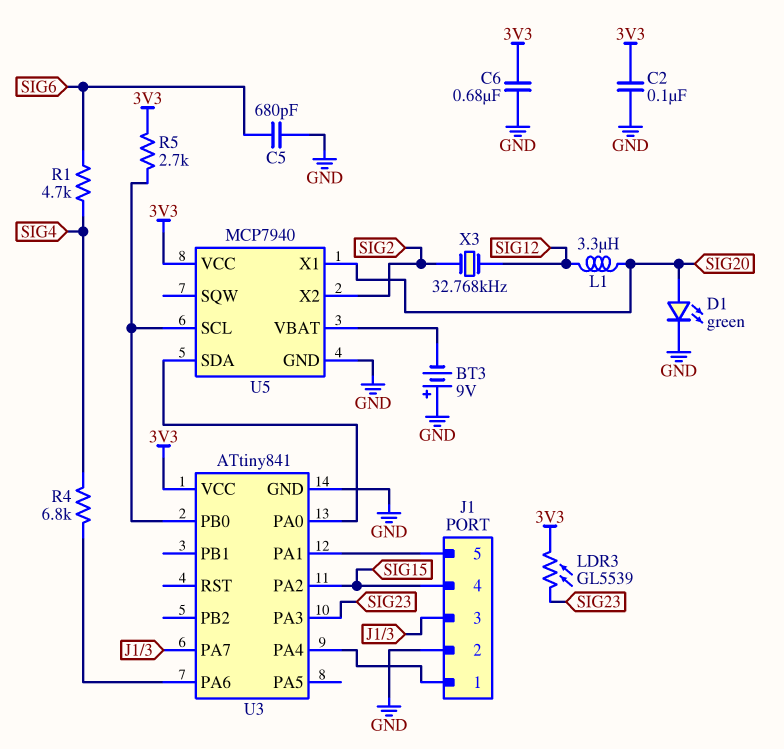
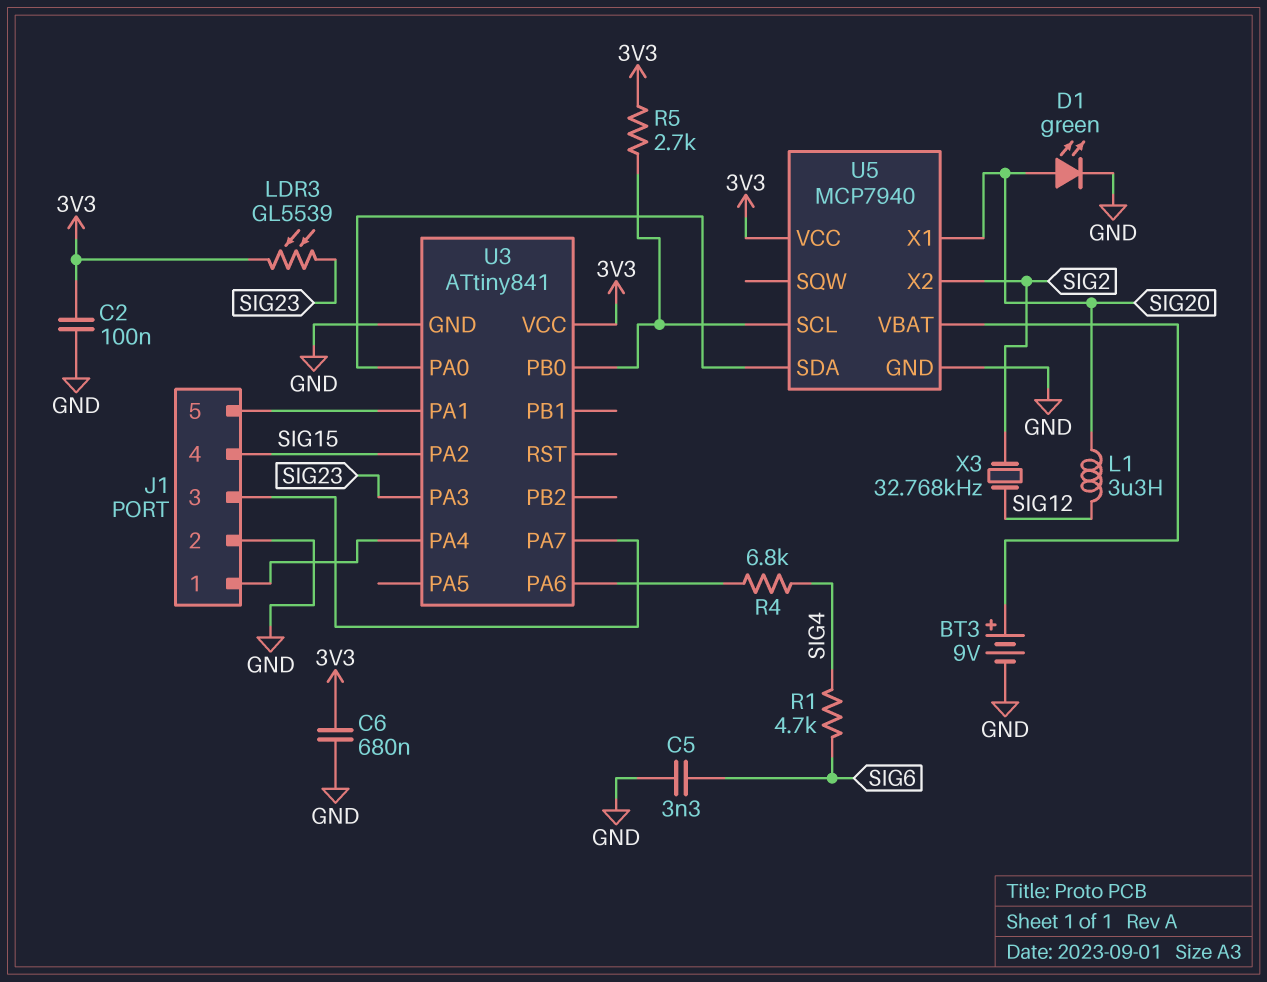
BT3: 9V (plus GND, minus U5/VBAT) -> 9V (plus U5/VBAT, minus GND)
C5: 680pF (GND, SIG6) -> 3.3nF (GND, SIG6)

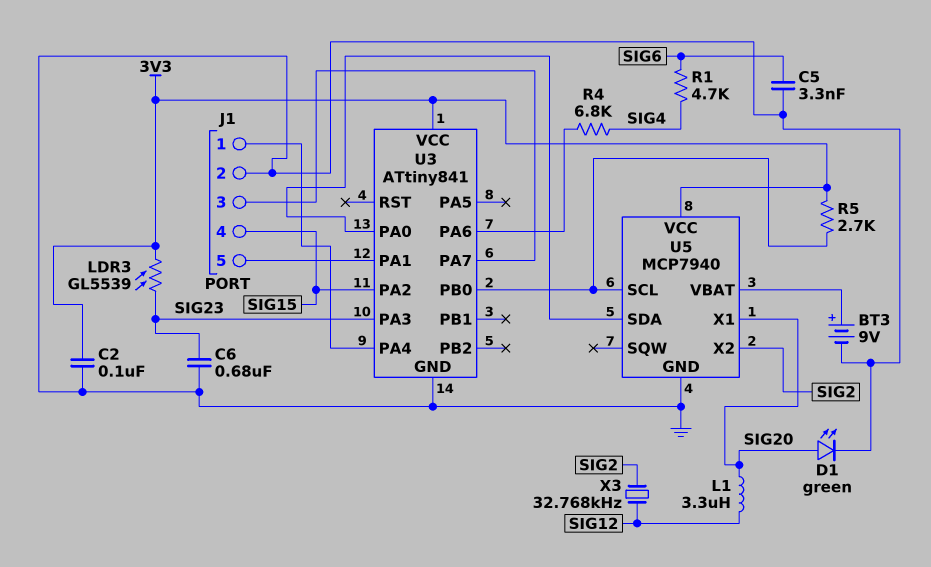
C6: 680nF (3V3, GND) -> 680nF (GND, SIG23)

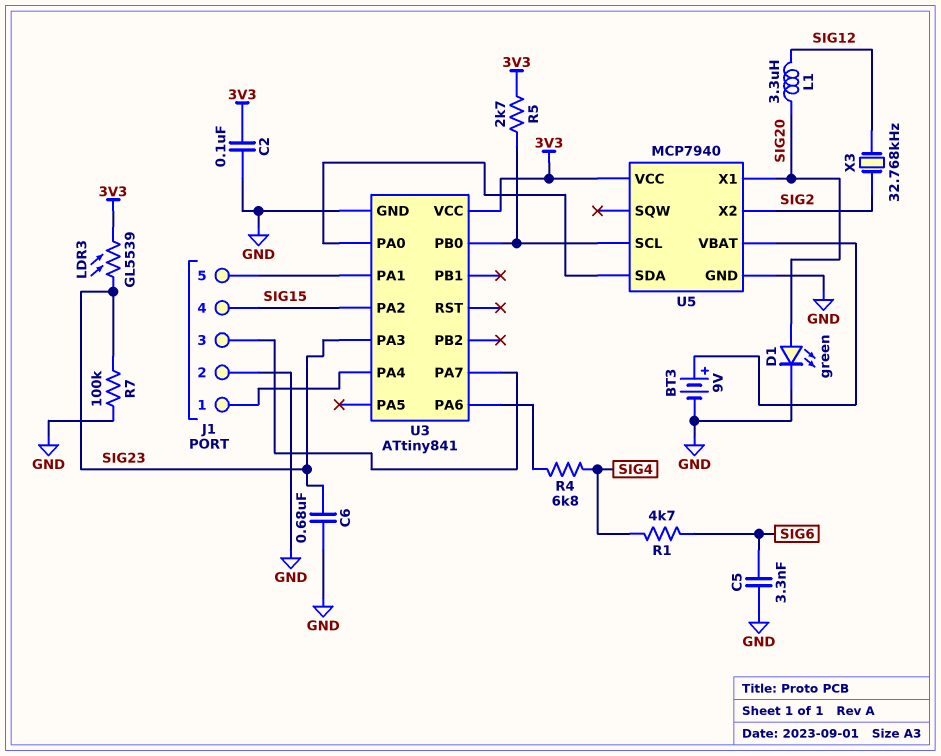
R7: none -> 100k (GND, SIG23)

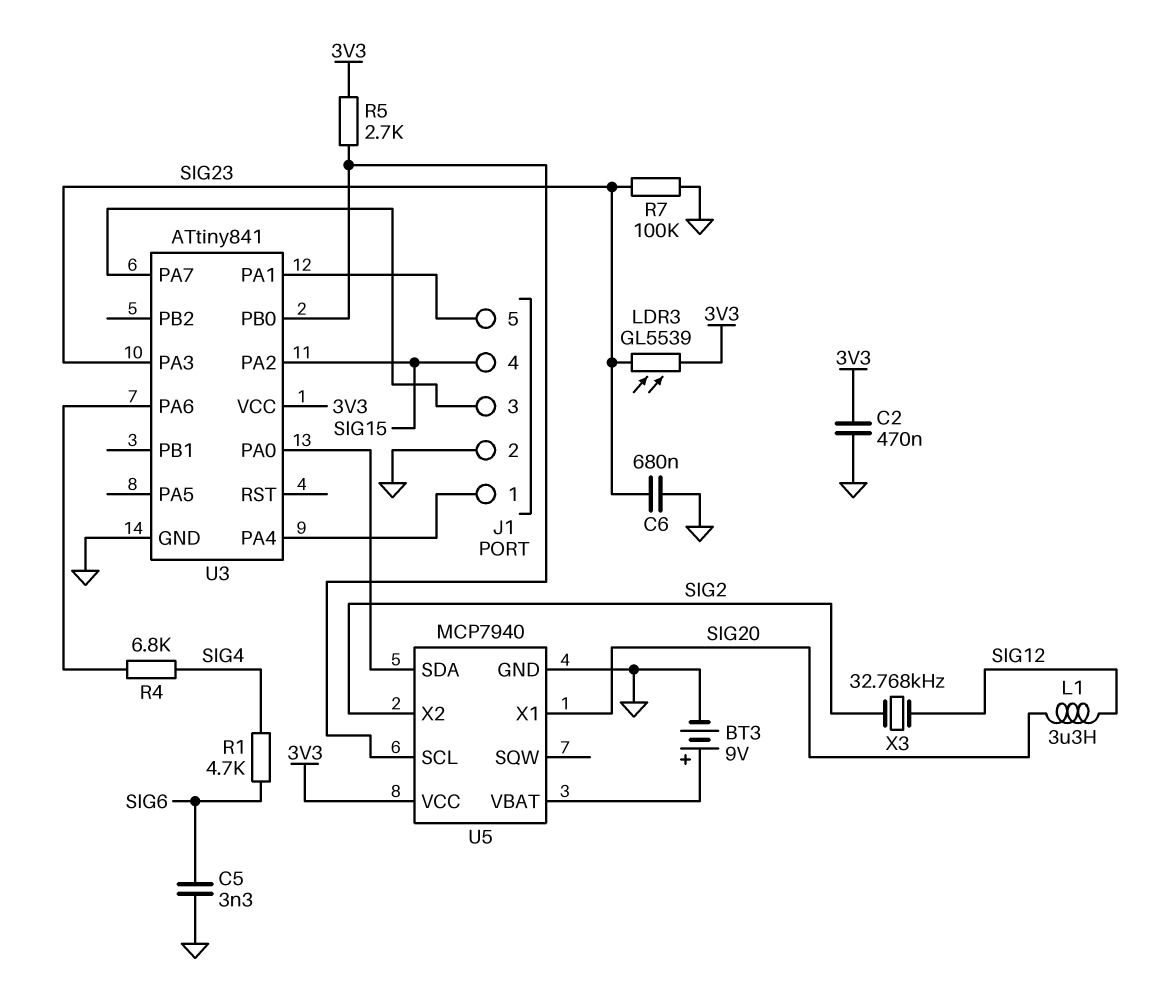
C2: 100nF (3V3, GND) -> 470nF (3V3, GND)
D1: LED green (A SIG20, K GND) -> none

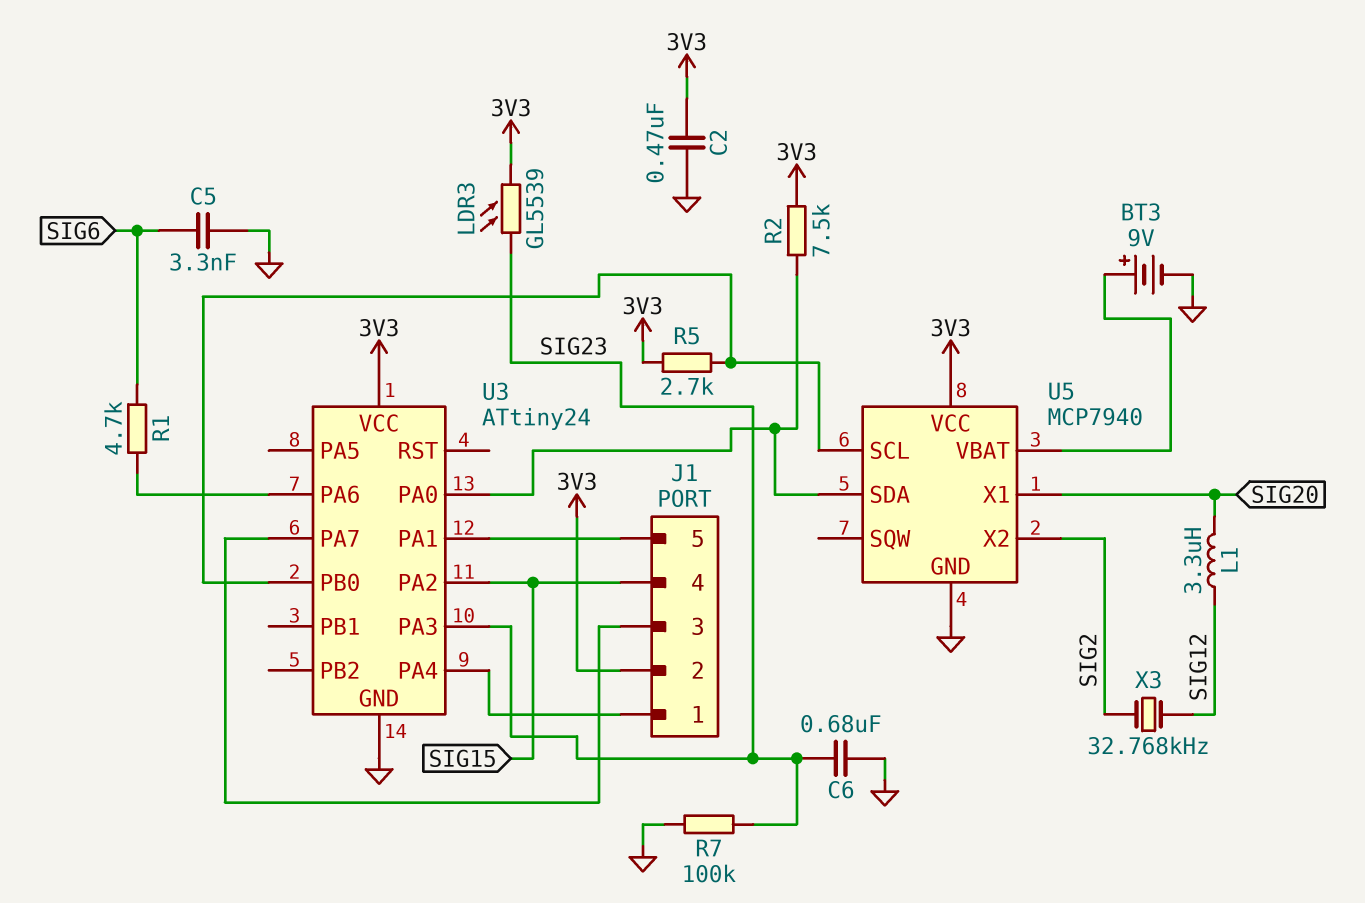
J1 pin 2: GND -> 3V3
R1: 4.7k (SIG4, SIG6) -> 4.7k (SIG6, U3/PA6)
R2: none -> 7.5k (3V3, U3/PA0)
R4: 6.8k (SIG4, U3/PA6) -> none
U3: ATtiny841 -> ATtiny24

